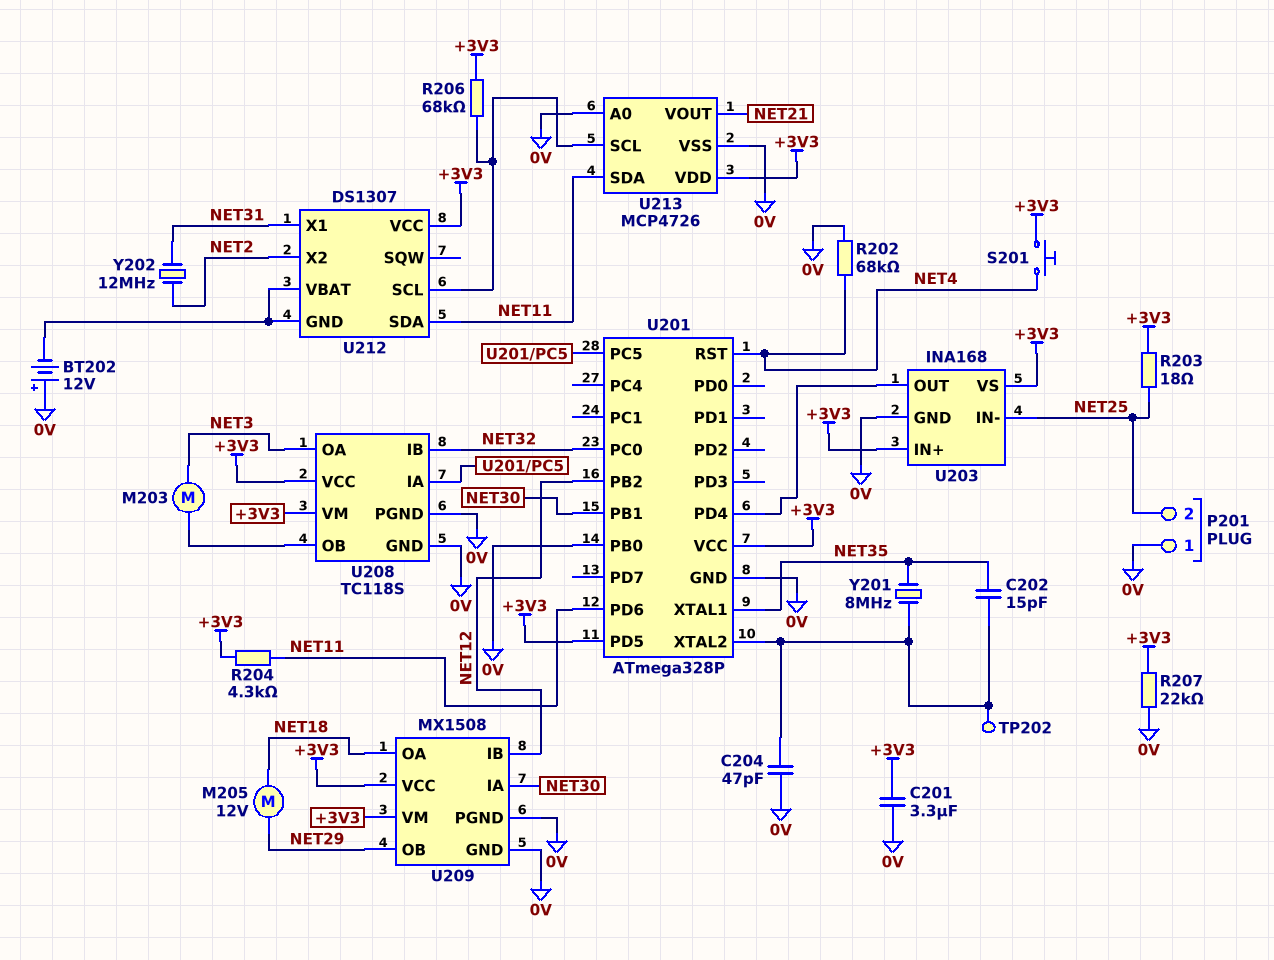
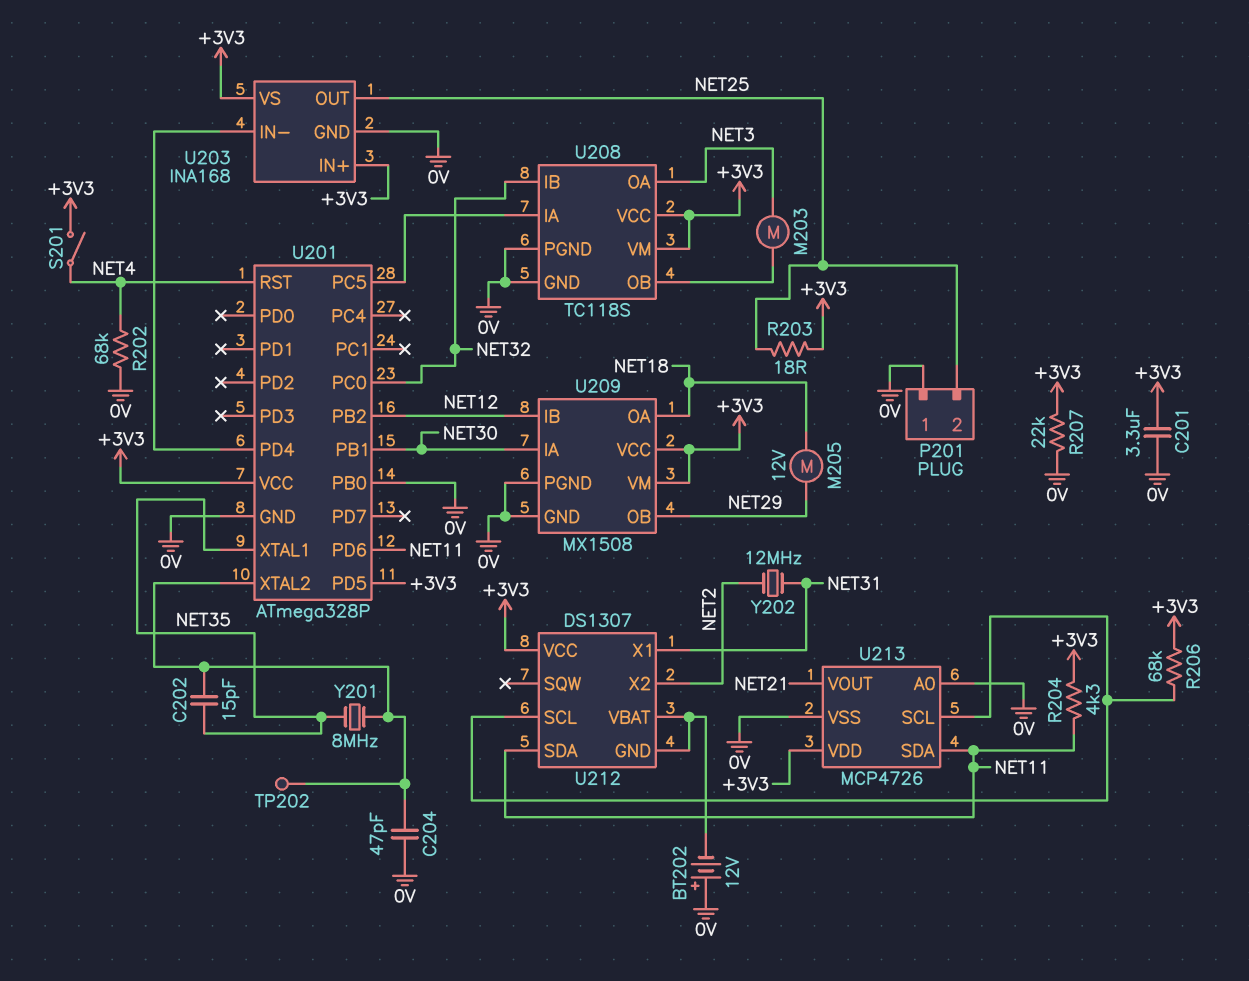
S201: button (+3V3, NET4) -> switch (+3V3, NET4)
U203 pin IN-: NET25 -> U201/PD4
U203 pin OUT: U201/PD4 -> NET25

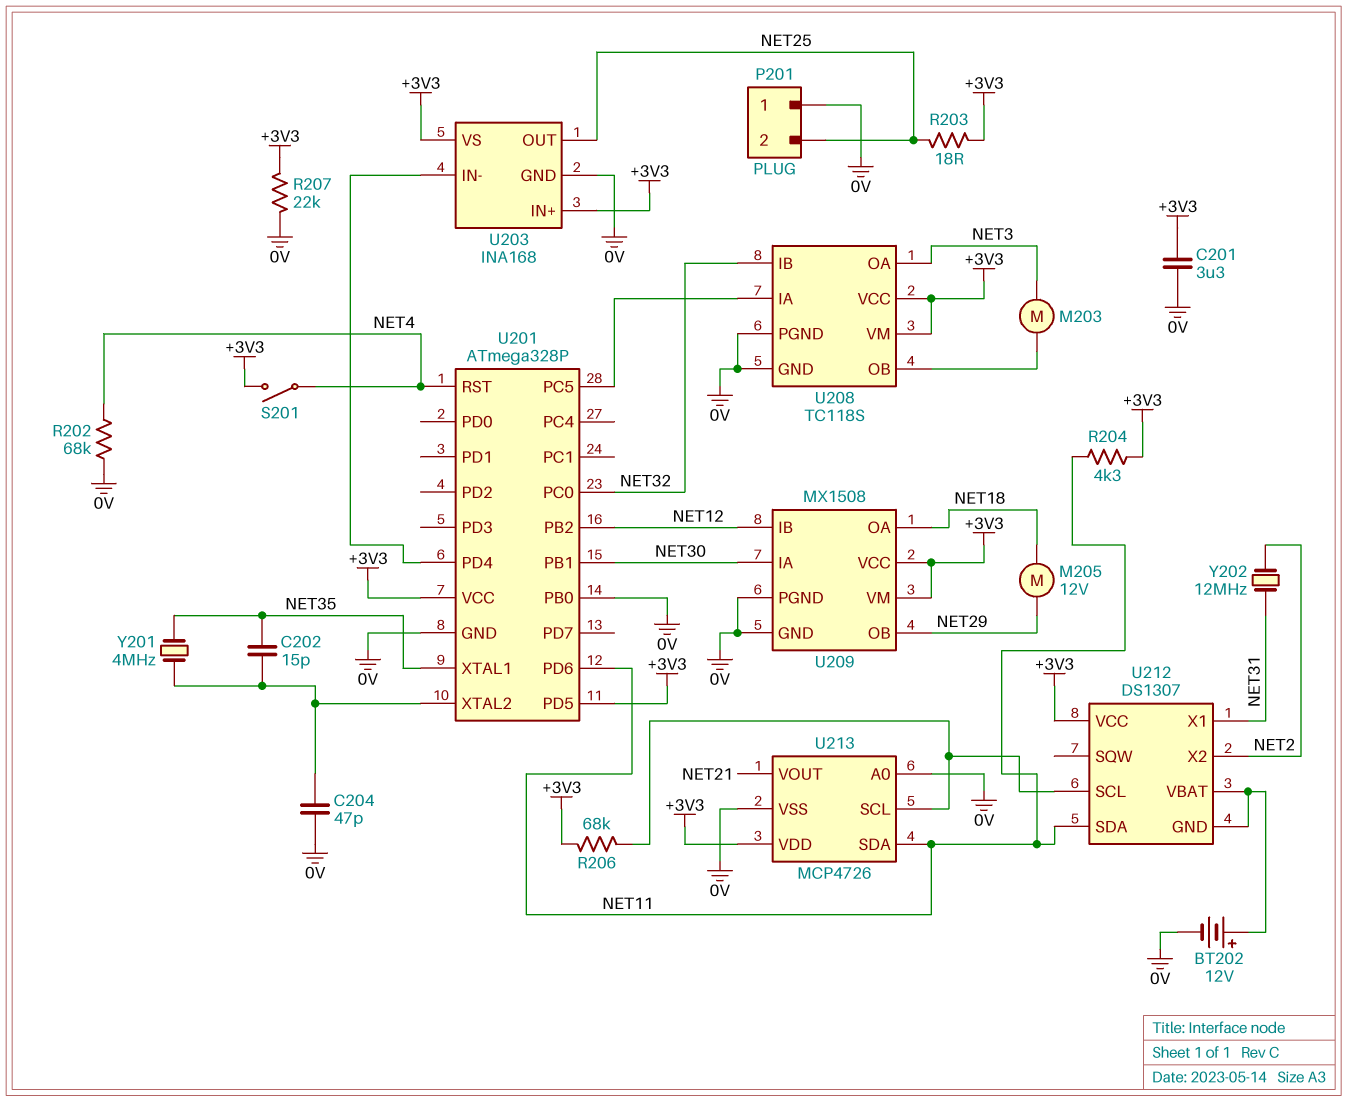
BT202: 12V (plus 0V, minus U212/GND) -> 12V (plus U212/GND, minus 0V)
TP202: test point (U201/XTAL2) -> none
Y201: 8MHz (NET35, U201/XTAL2) -> 4MHz (NET35, U201/XTAL2)

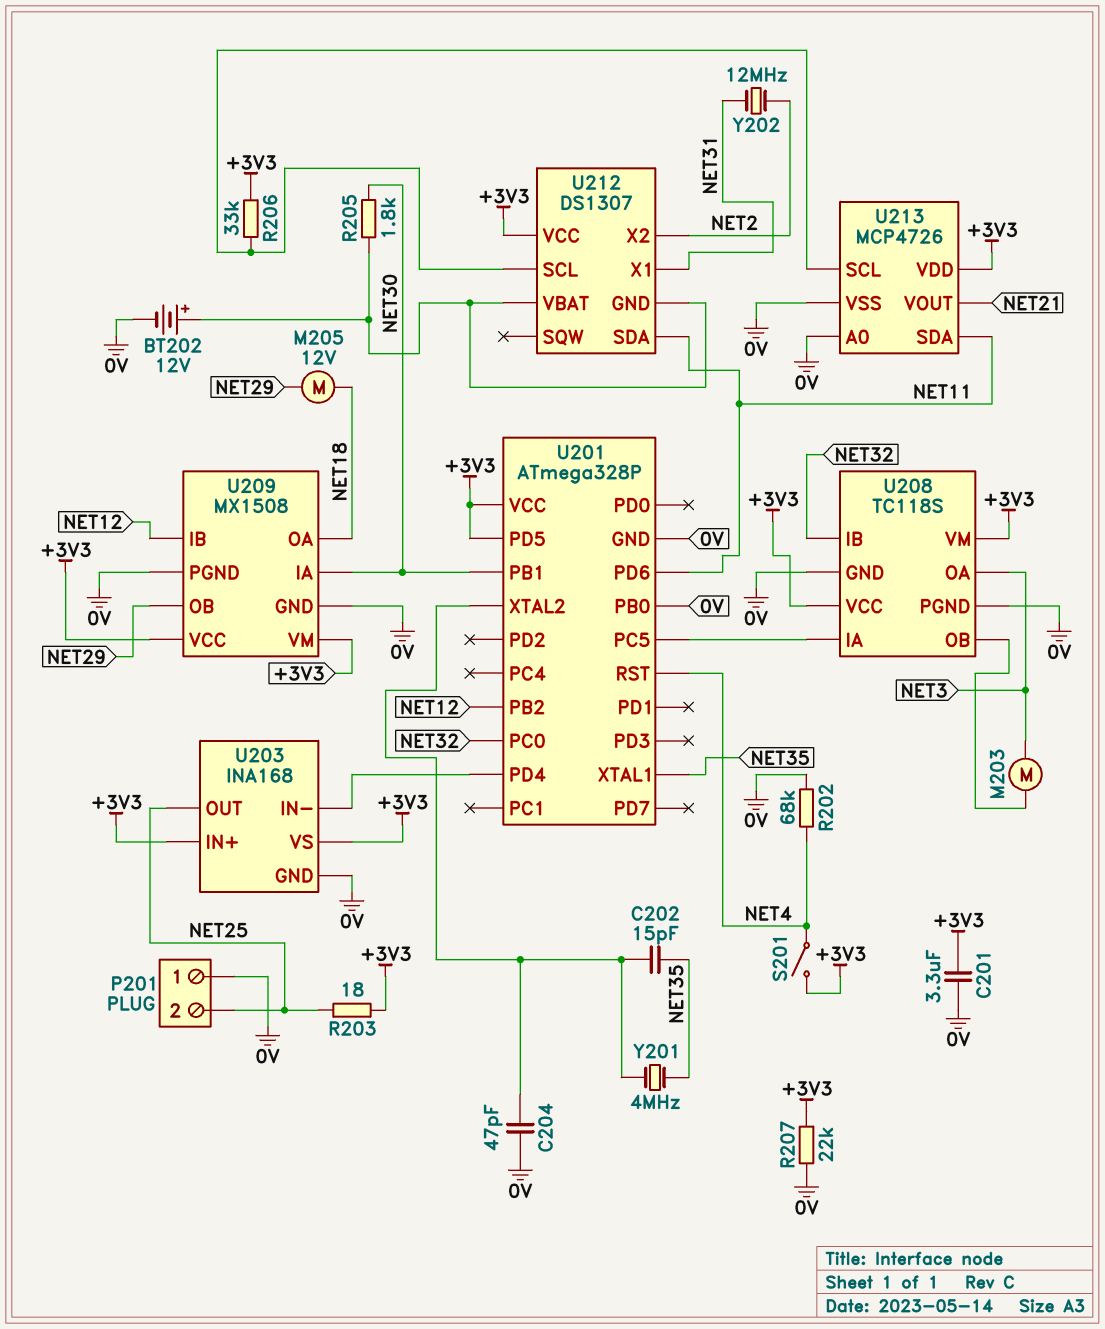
R204: 4.3k (+3V3, NET11) -> none
R205: none -> 1.8k (NET30, U212/GND)
R206: 68k (+3V3, U212/SCL) -> 33k (+3V3, U212/SCL)

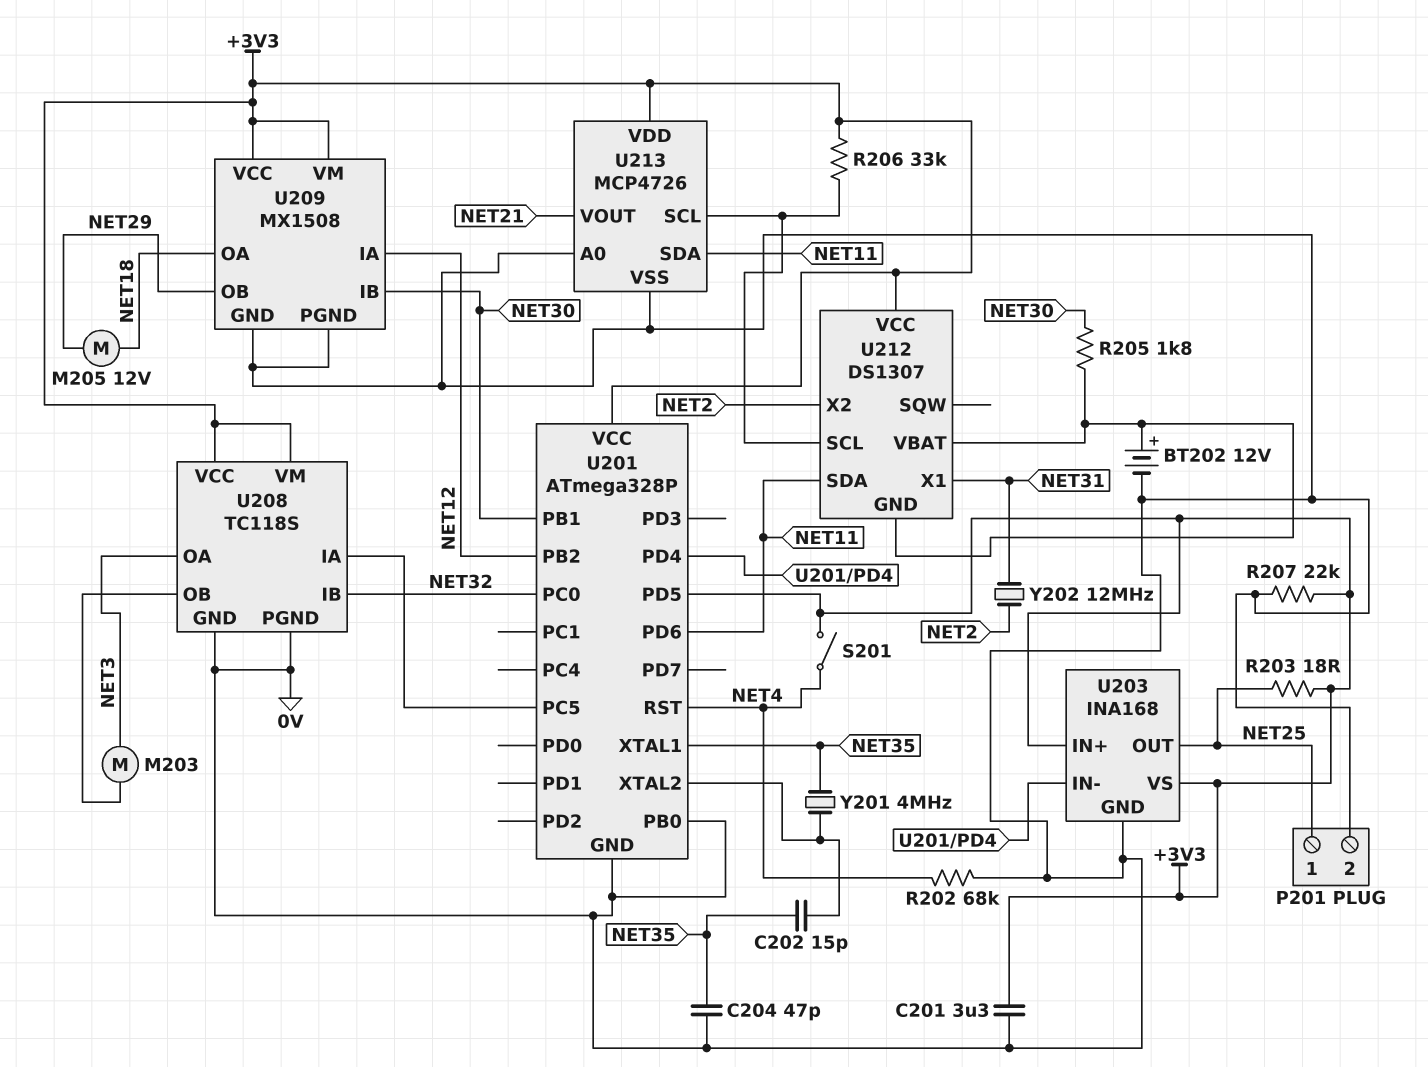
C204: 47pF (0V, U201/XTAL2) -> 47pF (0V, NET35)
P201 pin 1: 0V -> NET25
P201 pin 2: NET25 -> 0V
U209 pin IA: NET30 -> NET12
U209 pin IB: NET12 -> NET30

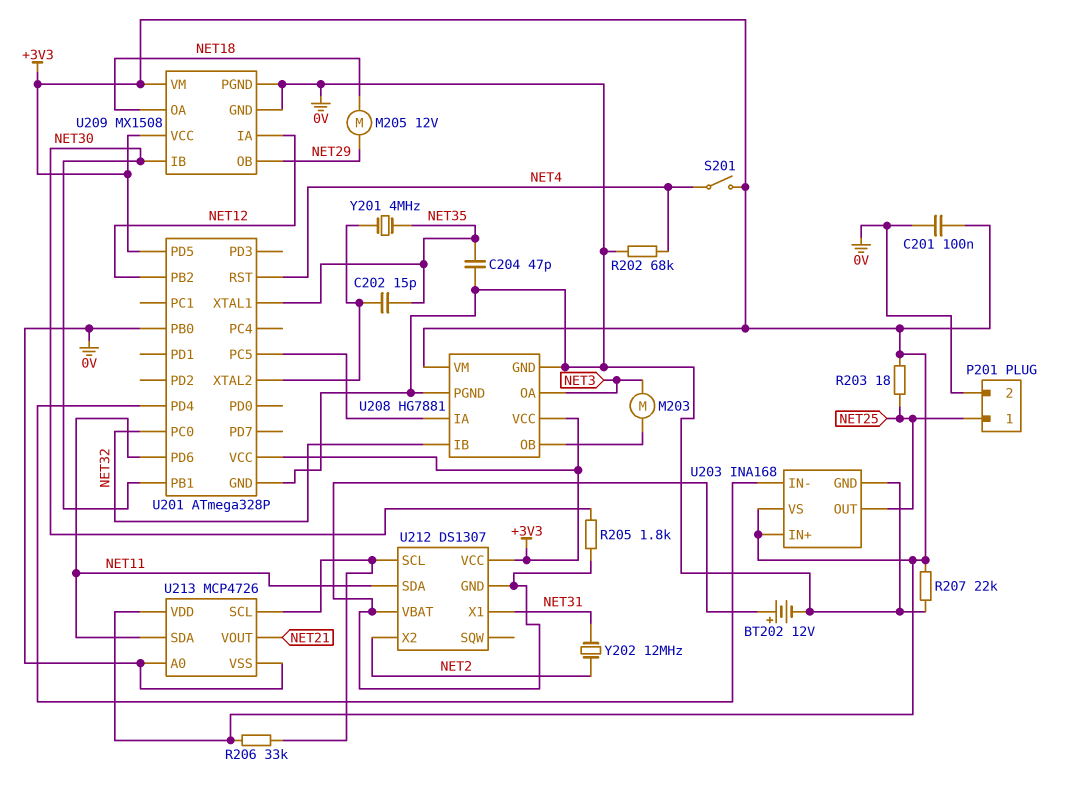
C201: 3.3uF (+3V3, 0V) -> 100nF (+3V3, 0V)
U208: TC118S -> HG7881

